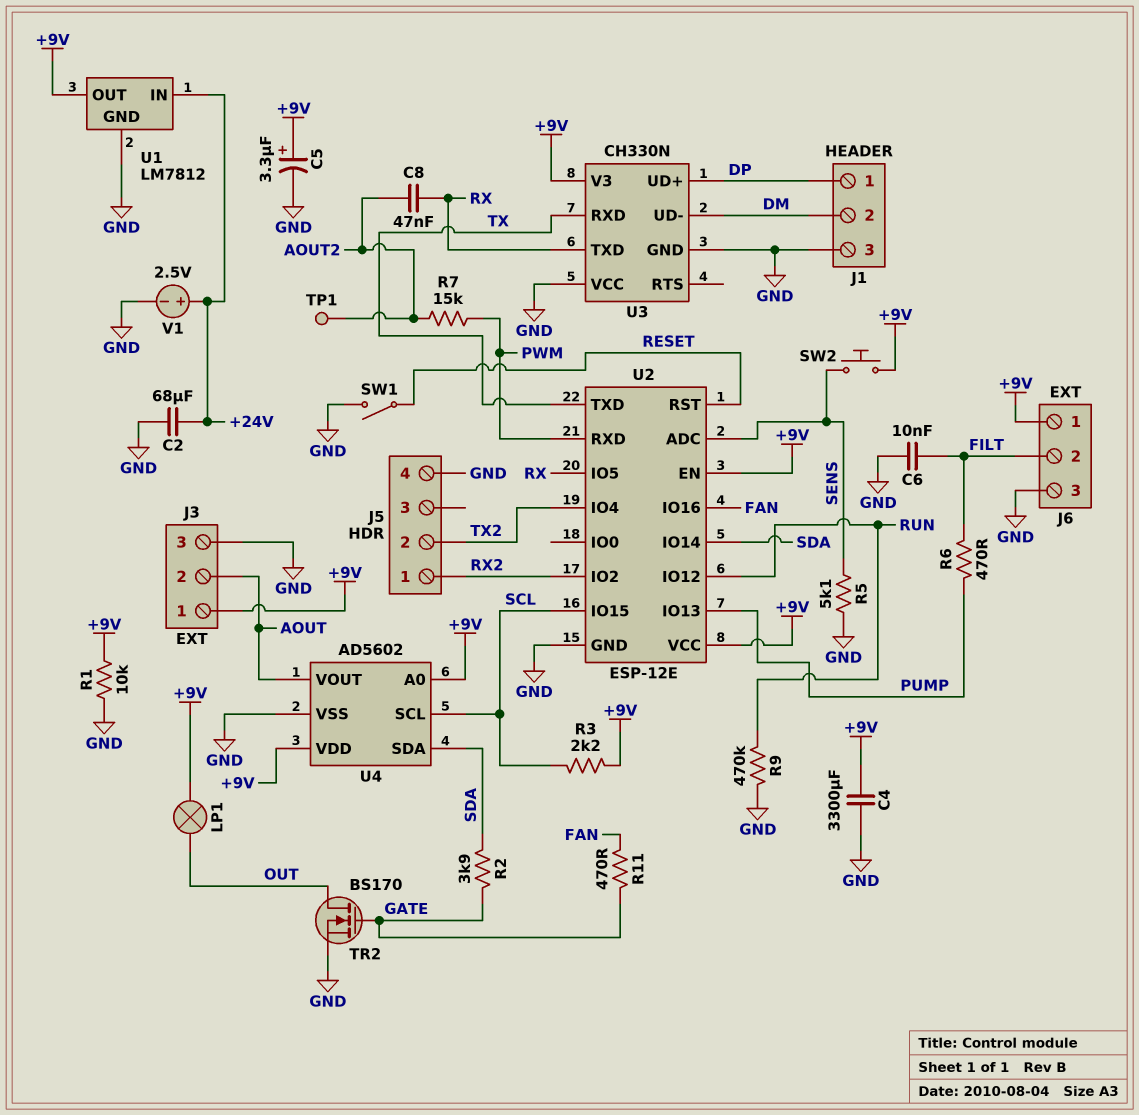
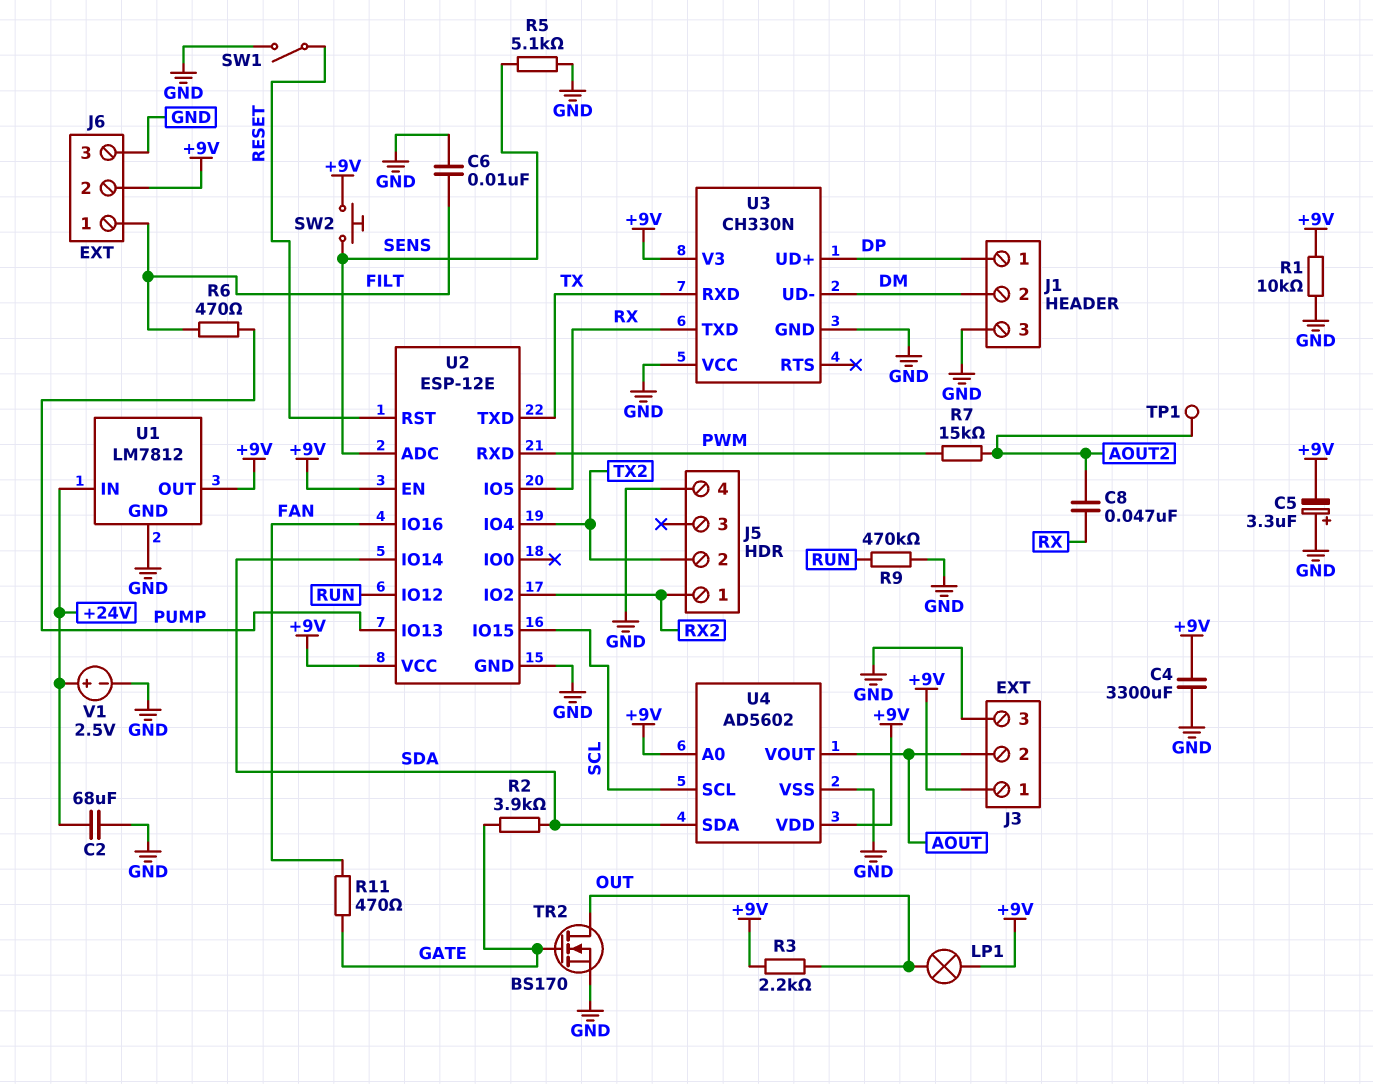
C5: 3.3uF (plus +9V, minus GND) -> 3.3uF (plus GND, minus +9V)
J6 pin 1: +9V -> FILT
J6 pin 2: FILT -> +9V
R3: 2.2k (+9V, SCL) -> 2.2k (+9V, OUT)

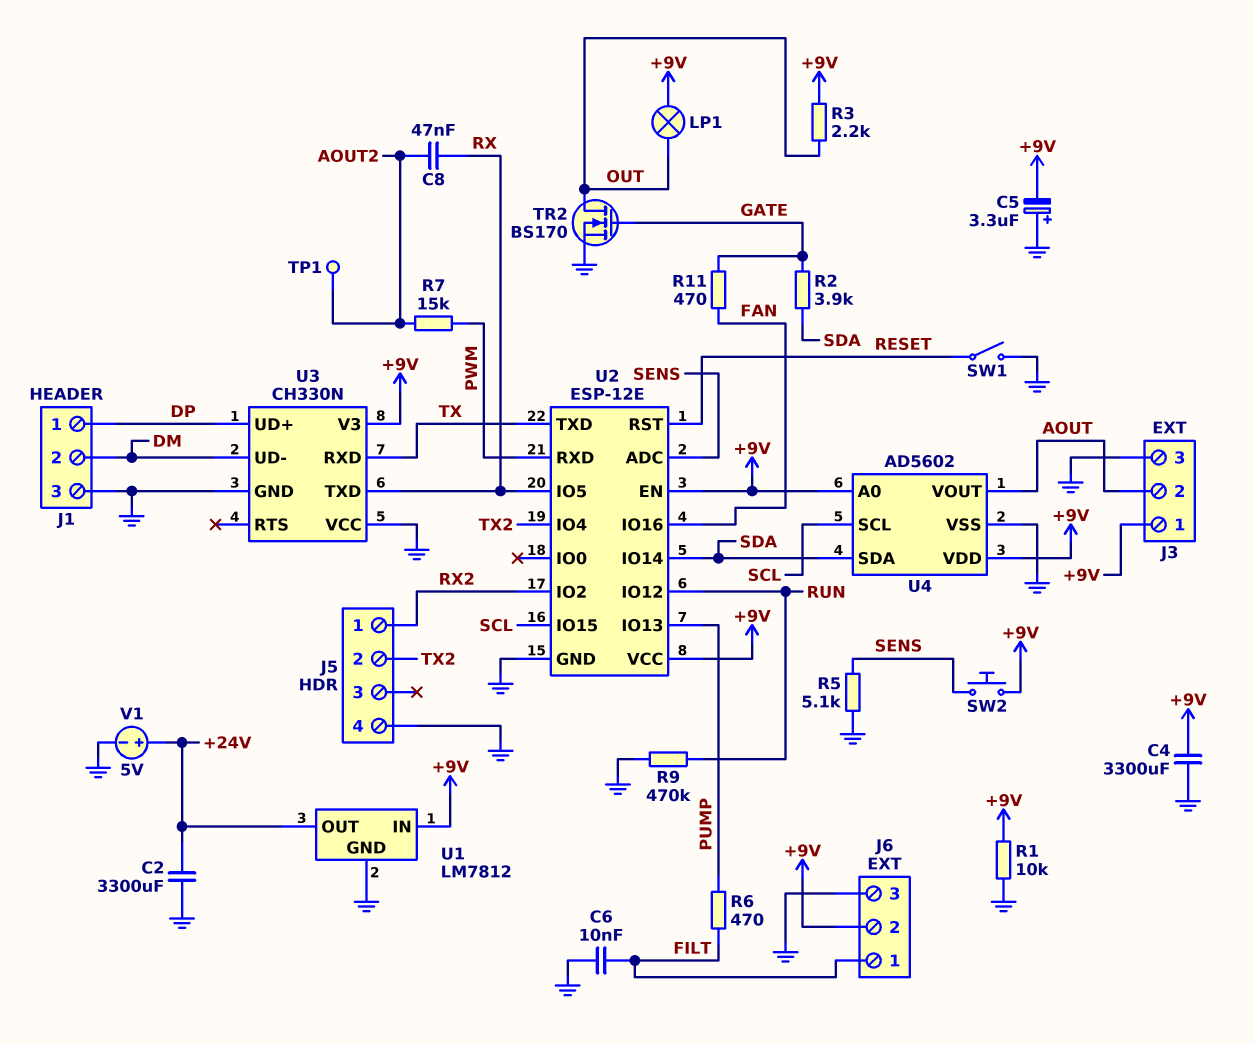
C2: 68uF (+24V, GND) -> 3300uF (+24V, GND)
U1 pin IN: +24V -> +9V
U1 pin OUT: +9V -> +24V
V1: 2.5V (plus +24V, minus GND) -> 5V (plus +24V, minus GND)

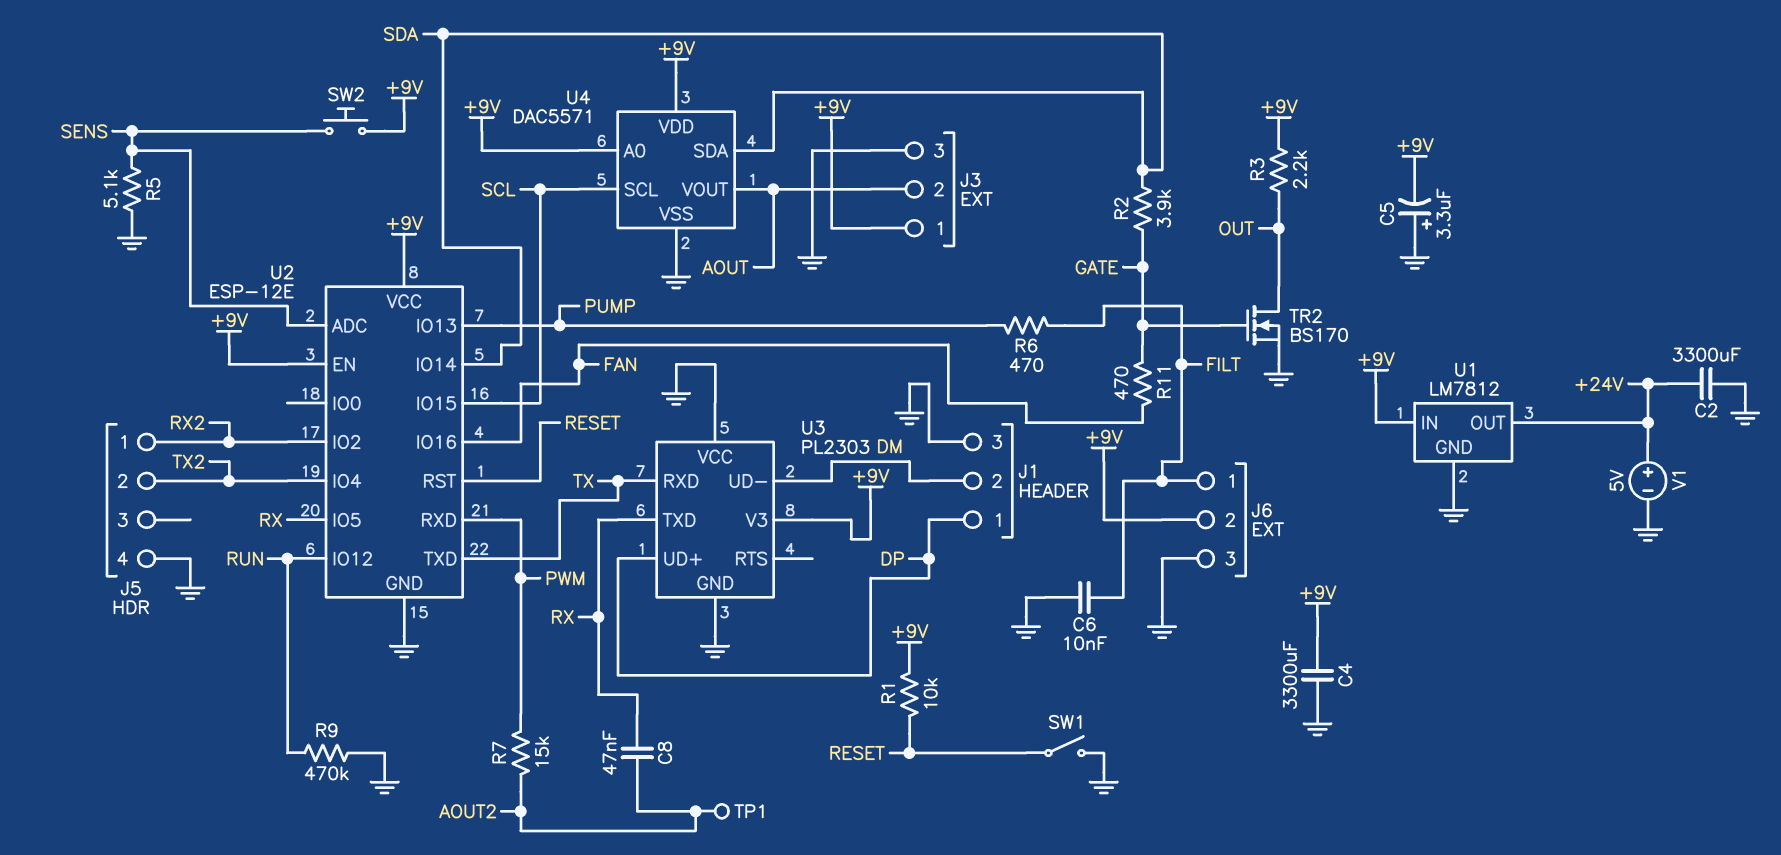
LP1: lamp (+9V, OUT) -> none
R1: 10k (+9V, GND) -> 10k (+9V, RESET)
U3: CH330N -> PL2303
U4: AD5602 -> DAC5571

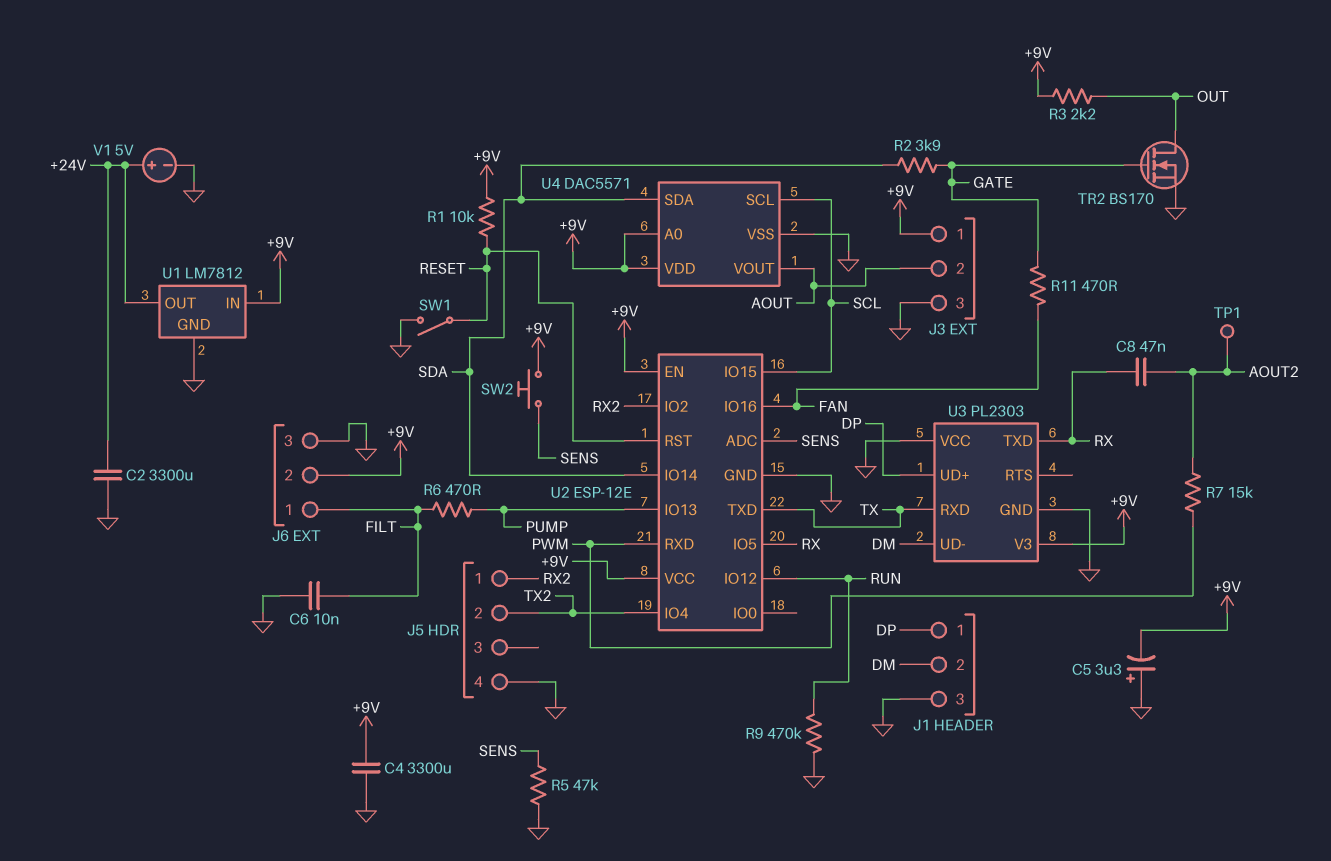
R5: 5.1k (GND, SENS) -> 47k (GND, SENS)

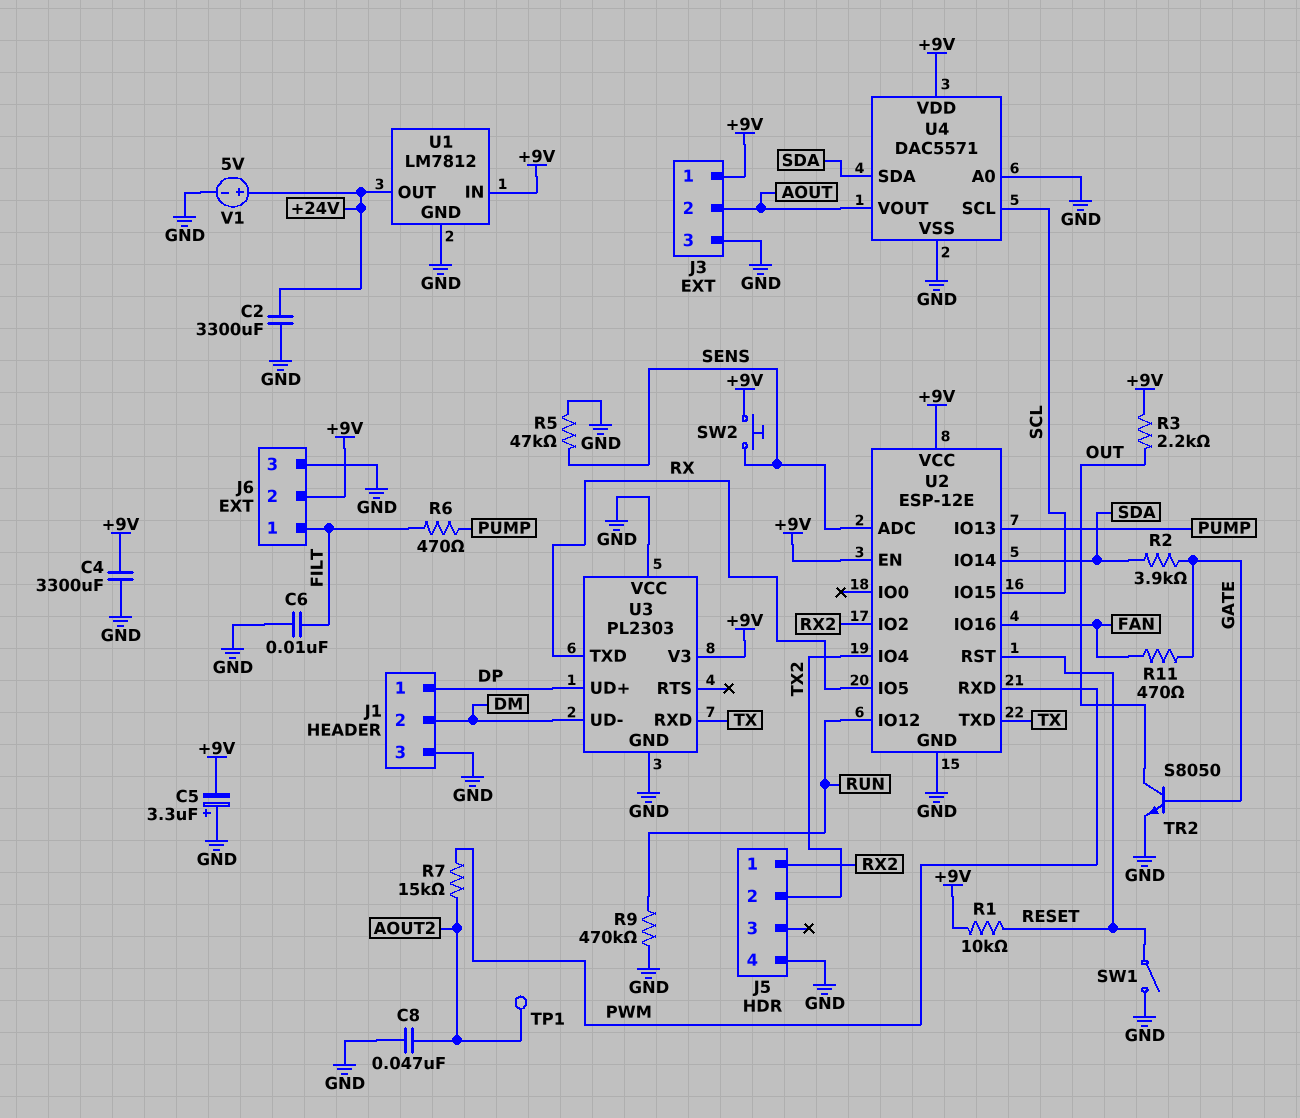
C8: 47nF (AOUT2, RX) -> 47nF (AOUT2, GND)
TR2: NMOS BS170 (G GATE, D OUT, S GND) -> NPN S8050 (B GATE, C OUT, E GND)
U4 pin A0: +9V -> GND

